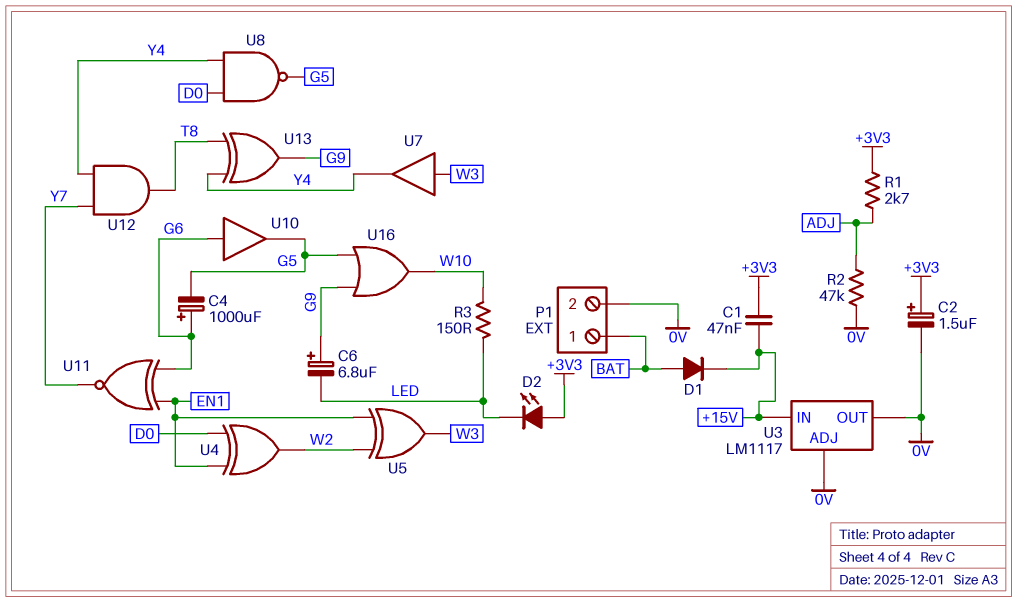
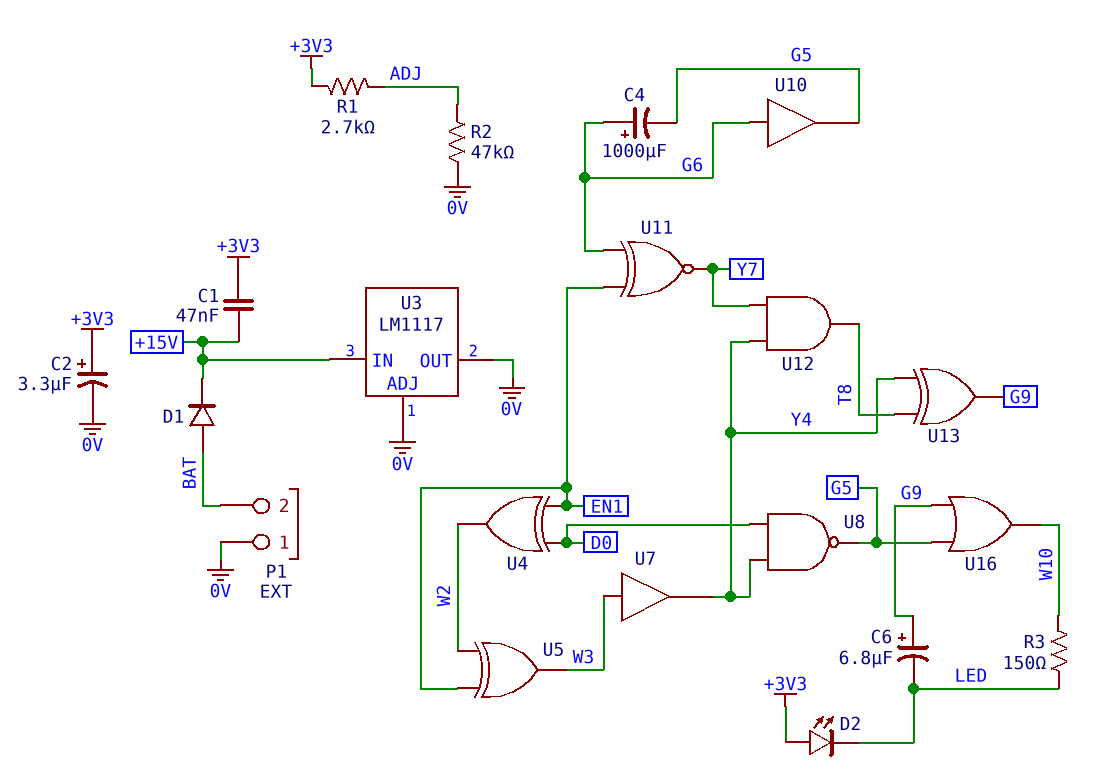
C2: 1.5uF (plus +3V3, minus 0V) -> 3.3uF (plus +3V3, minus 0V)
P1 pin 1: BAT -> 0V
P1 pin 2: 0V -> BAT

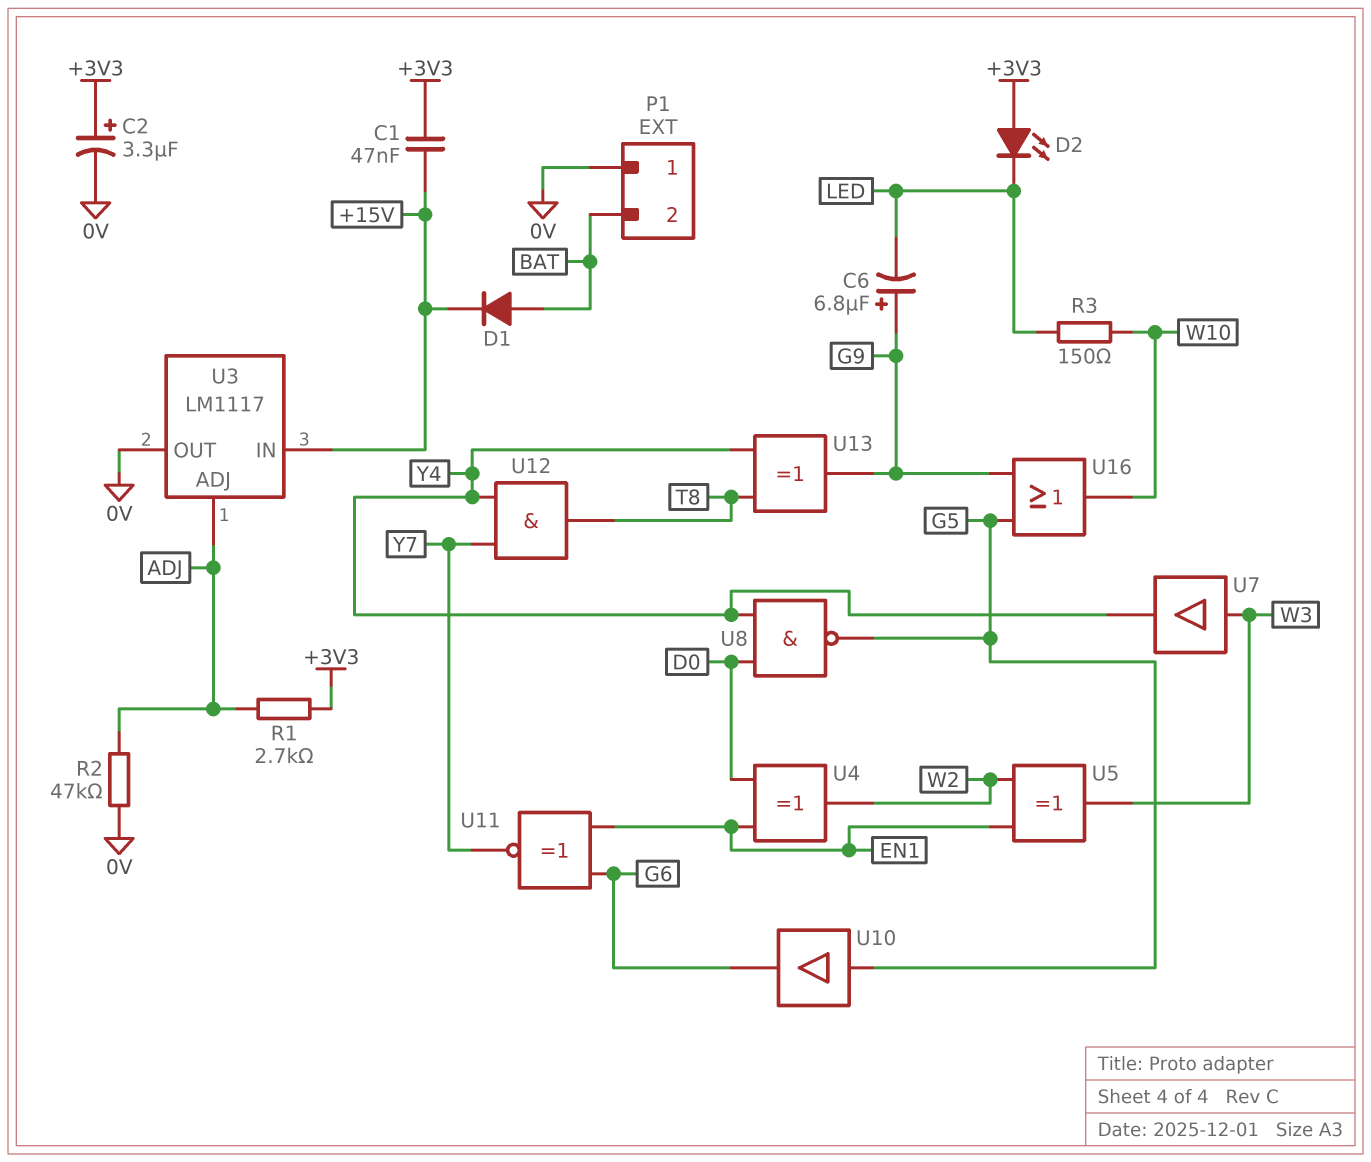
C4: 1000uF (plus G6, minus G5) -> none
U3 pin ADJ: 0V -> ADJ
U10: buffer (in G6, out G5) -> buffer (in G5, out G6)

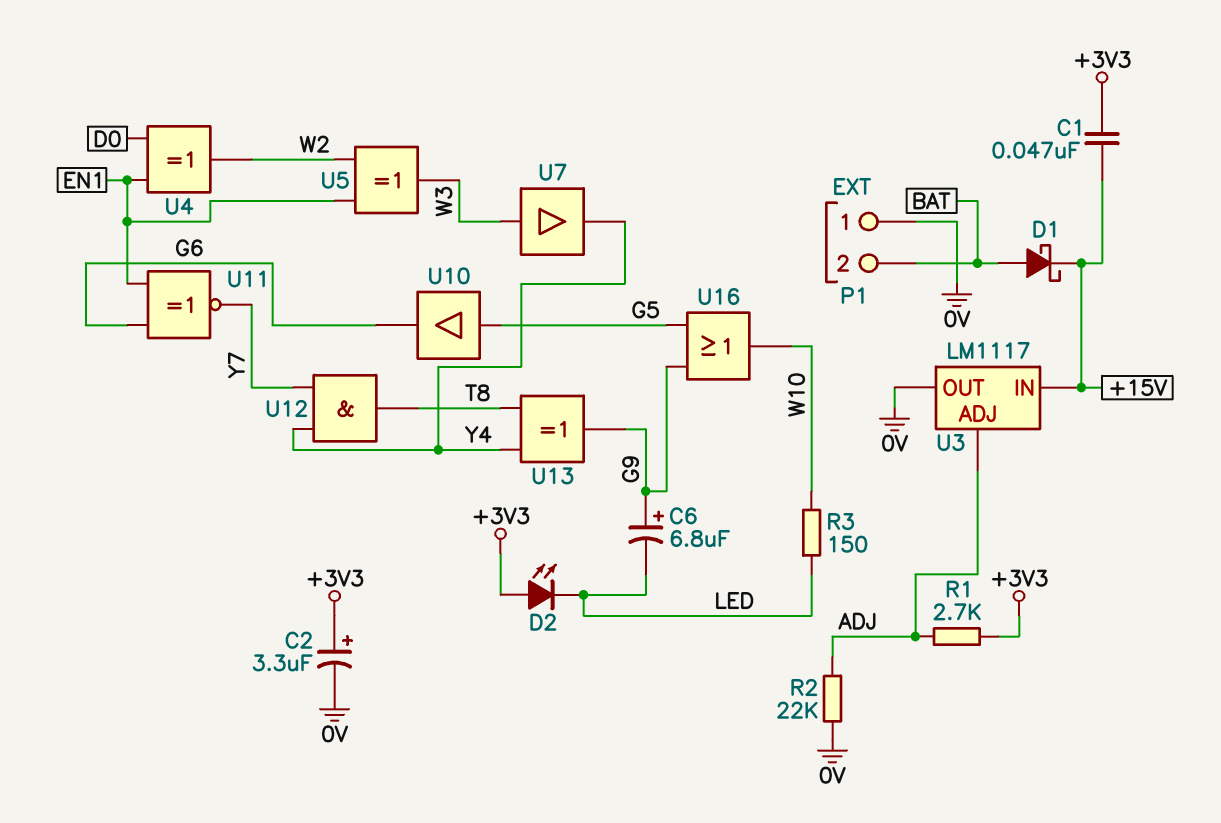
D1: diode (A BAT, K +15V) -> schottky (A BAT, K +15V)
R2: 47k (0V, ADJ) -> 22k (0V, ADJ)
U8: NAND (in D0, in Y4, out G5) -> none

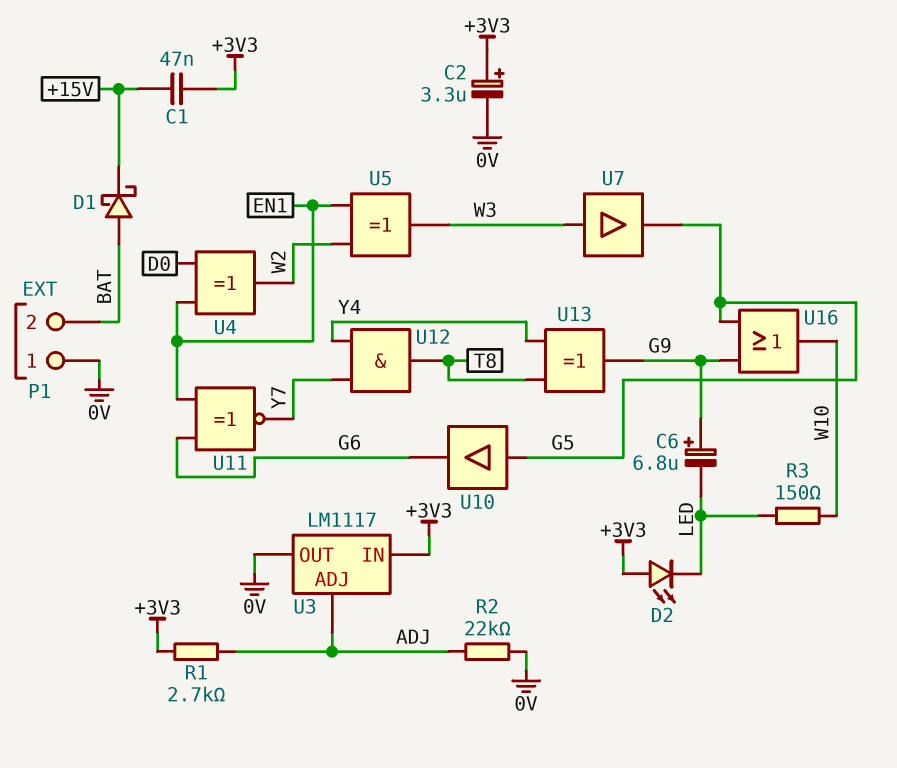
U3 pin IN: +15V -> +3V3
U7: buffer (in W3, out Y4) -> buffer (in W3, out G5)

